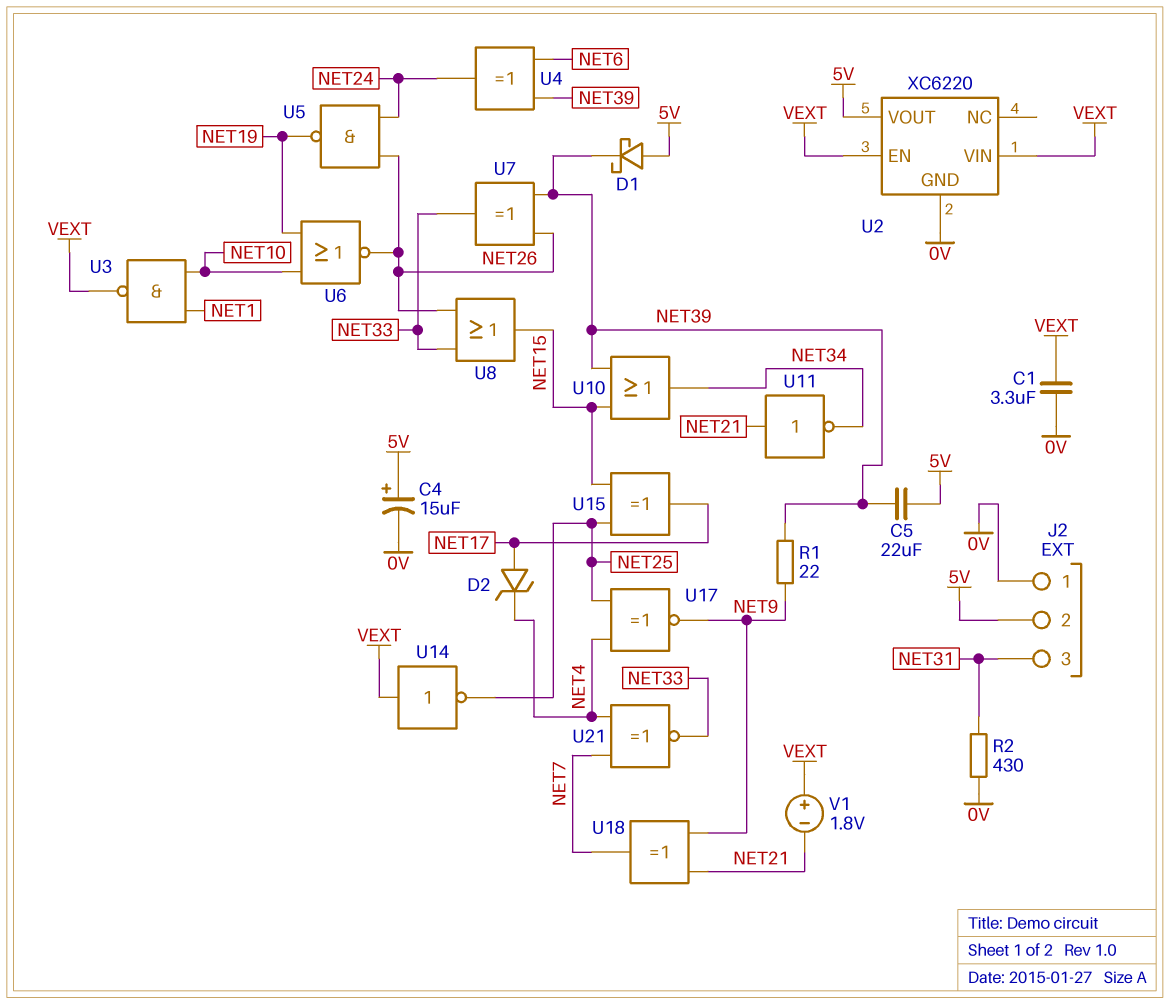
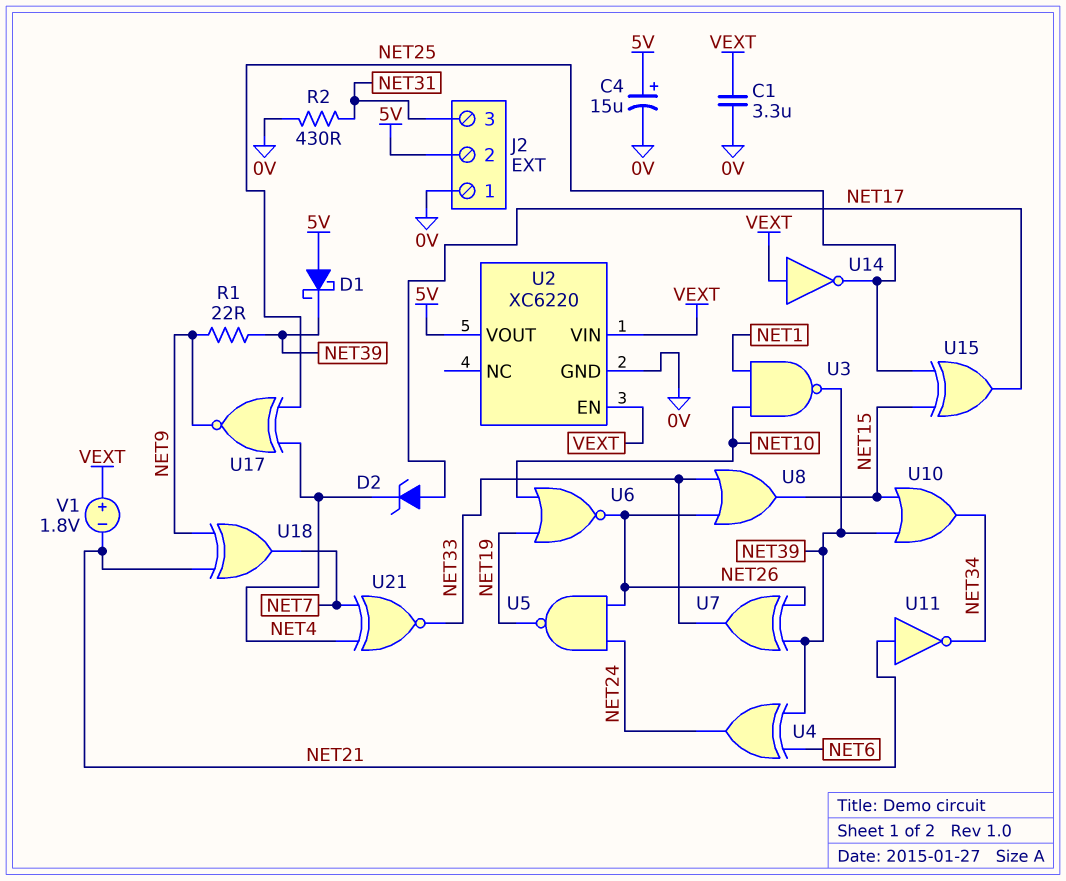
C5: 22uF (5V, NET39) -> none
U3: NAND (in NET1, in NET10, out VEXT) -> NAND (in NET1, in NET10, out NET39)

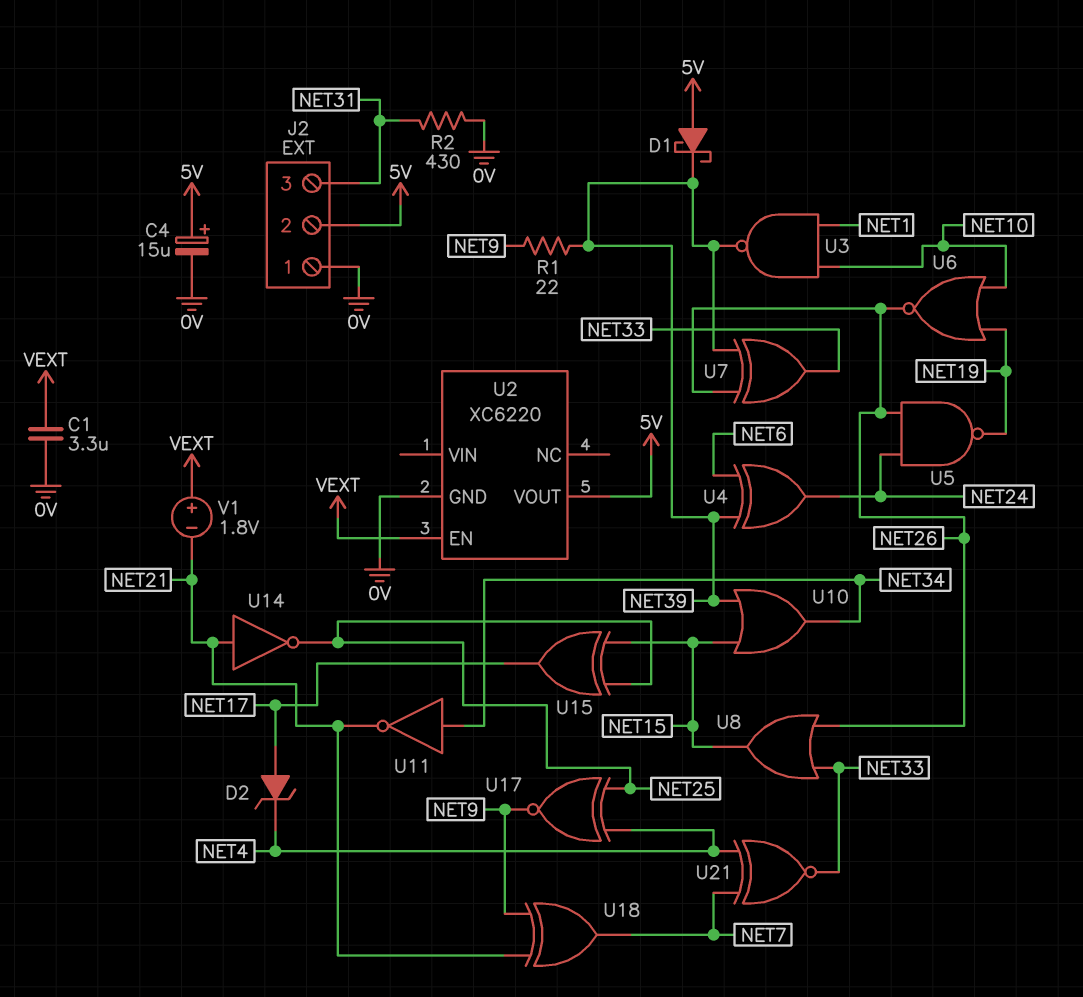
U2 pin VIN: VEXT -> none
U11: NOT (in NET21, out NET34) -> NOT (in NET34, out NET21)
U14: NOT (in VEXT, out NET25) -> NOT (in NET21, out NET25)

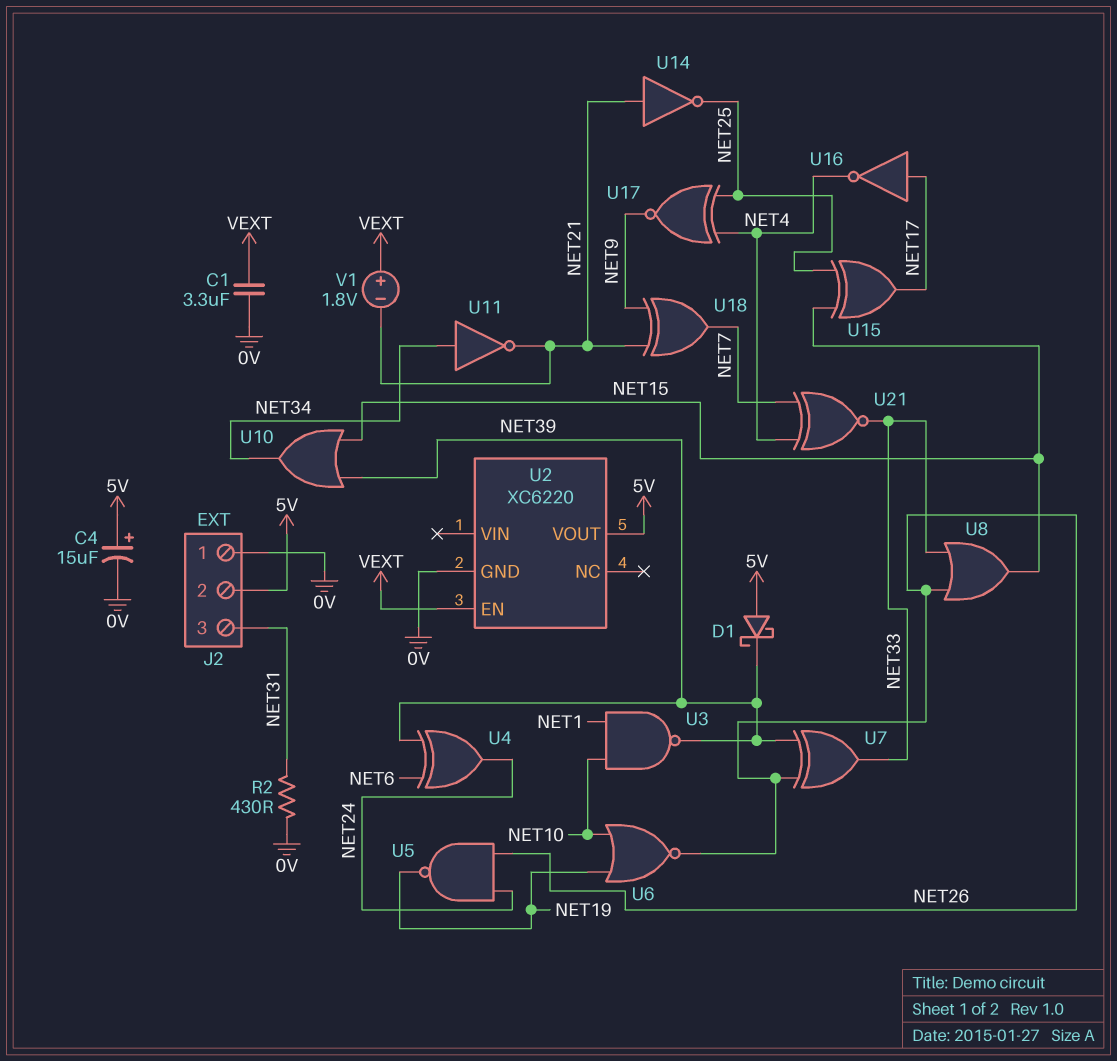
D2: zener (A NET17, K NET4) -> none
R1: 22 (NET9, NET39) -> none
U16: none -> NOT (in NET17, out NET4)

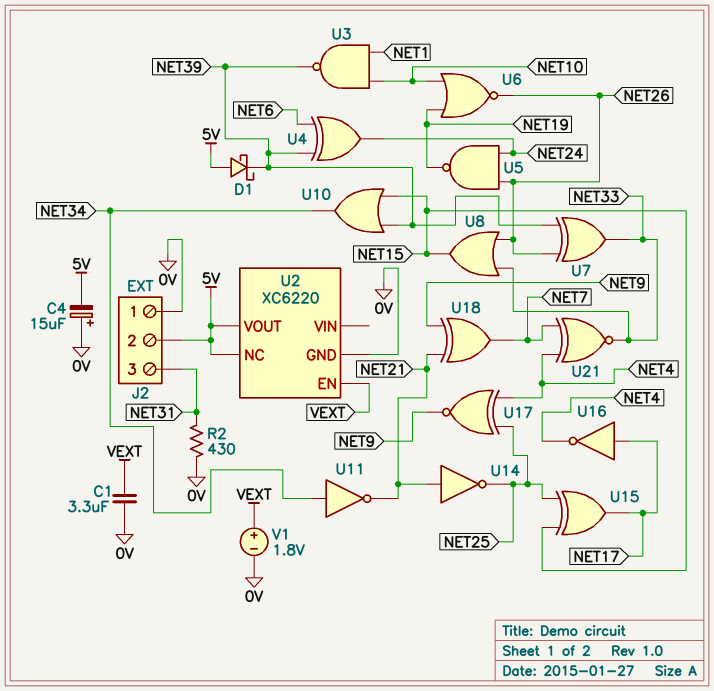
C4: 15uF (plus 5V, minus 0V) -> 15uF (plus 0V, minus 5V)
U2 pin NC: none -> 5V
V1: 1.8V (plus VEXT, minus NET21) -> 1.8V (plus VEXT, minus 0V)

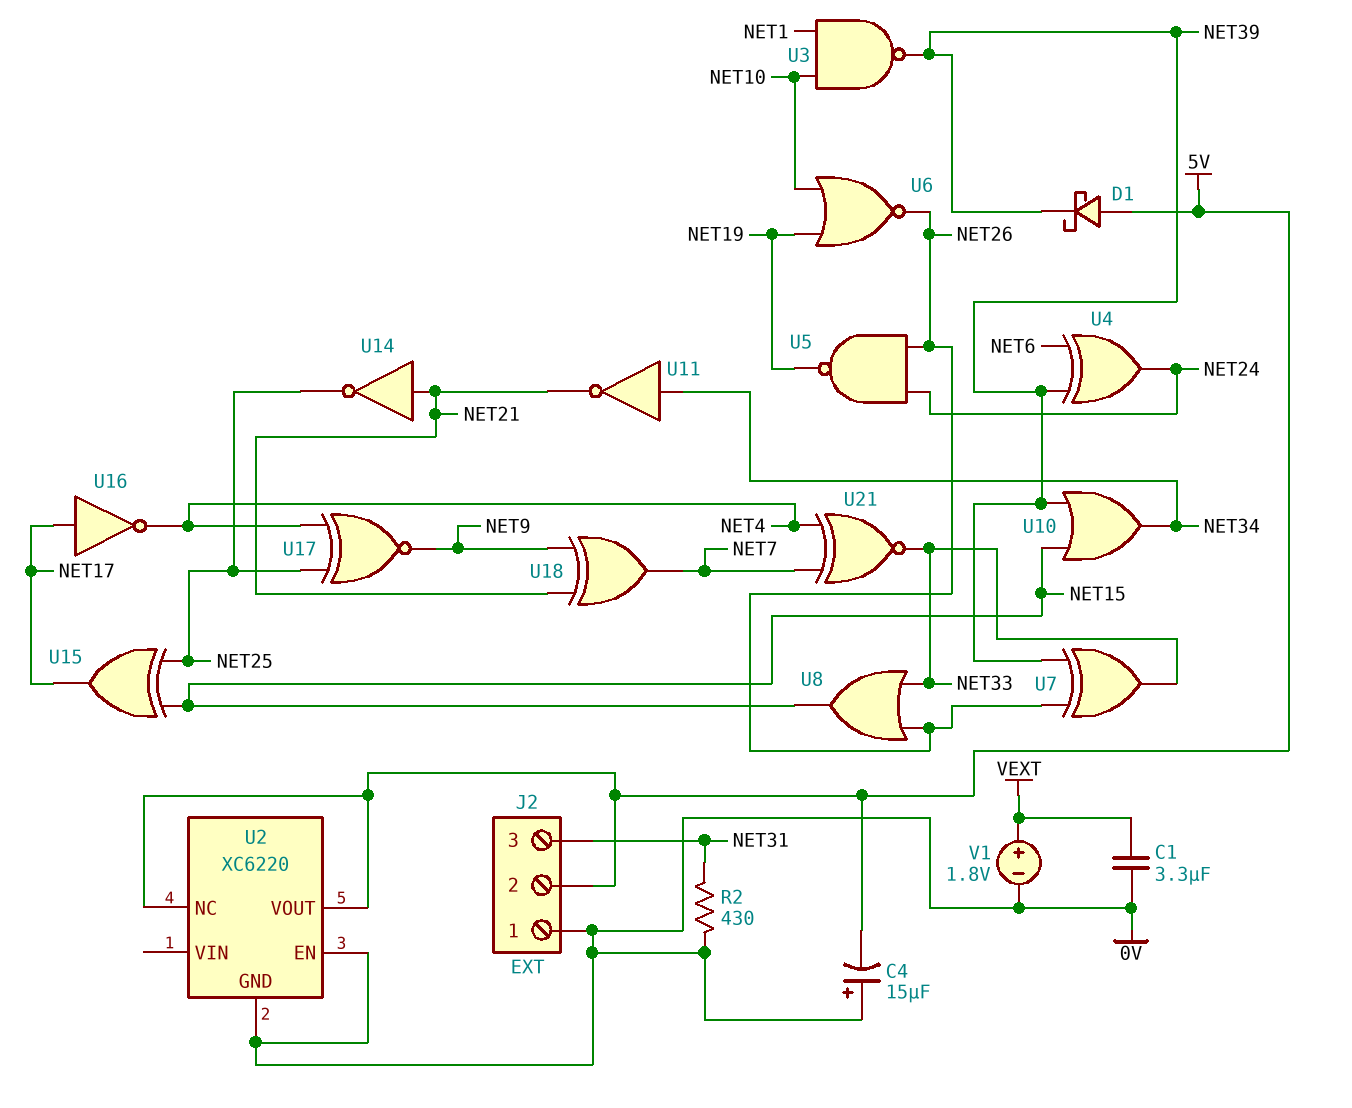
U2 pin EN: VEXT -> 0V

